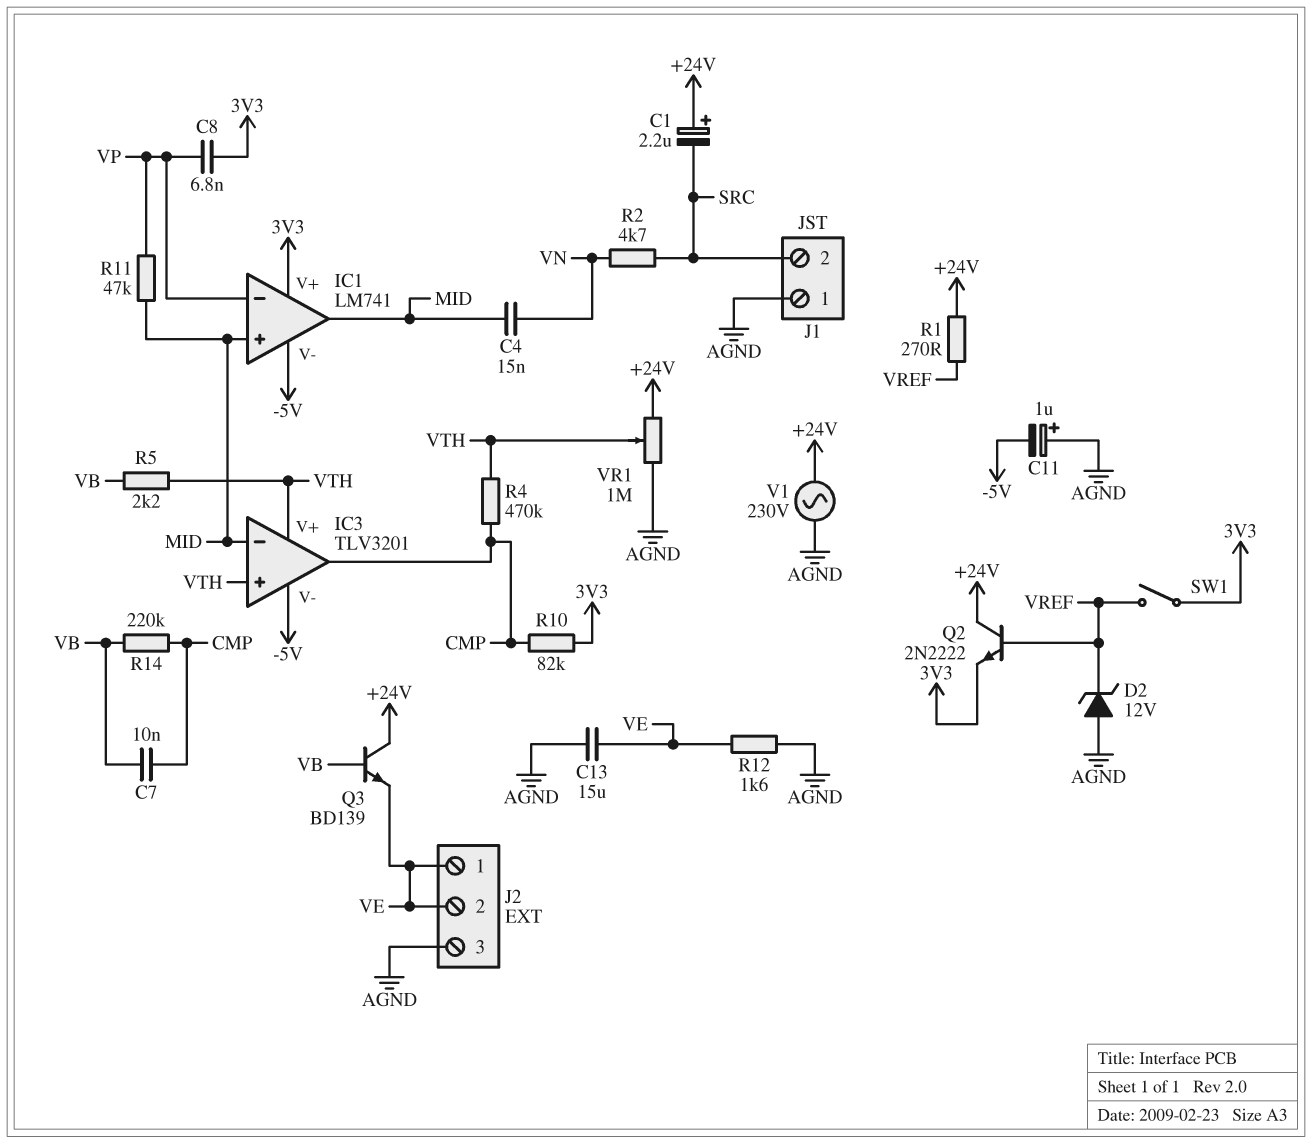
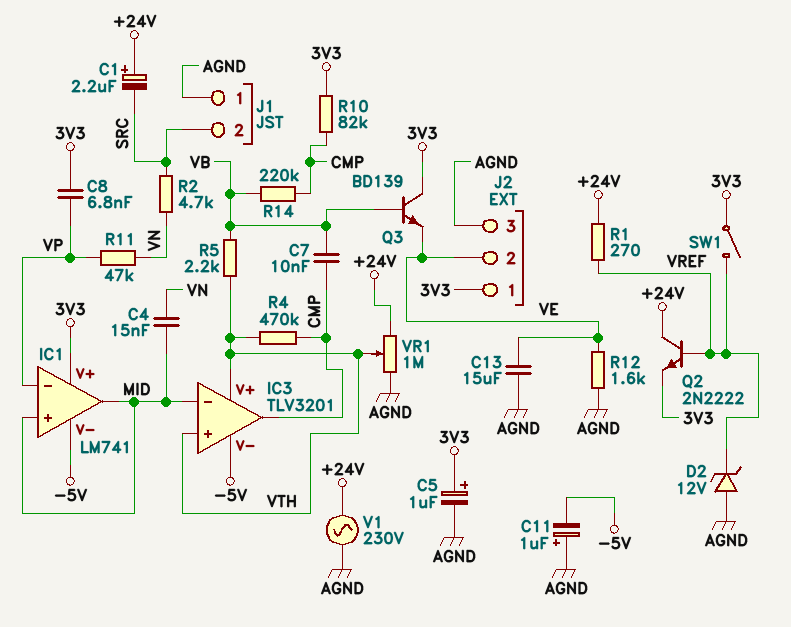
C5: none -> 1uF (plus 3V3, minus AGND)
J2 pin 1: VE -> 3V3
Q3: NPN BD139 (B VB, C +24V, E VE) -> NPN BD139 (B VB, C 3V3, E VE)
R11: 47k (MID, VP) -> 47k (VN, VP)

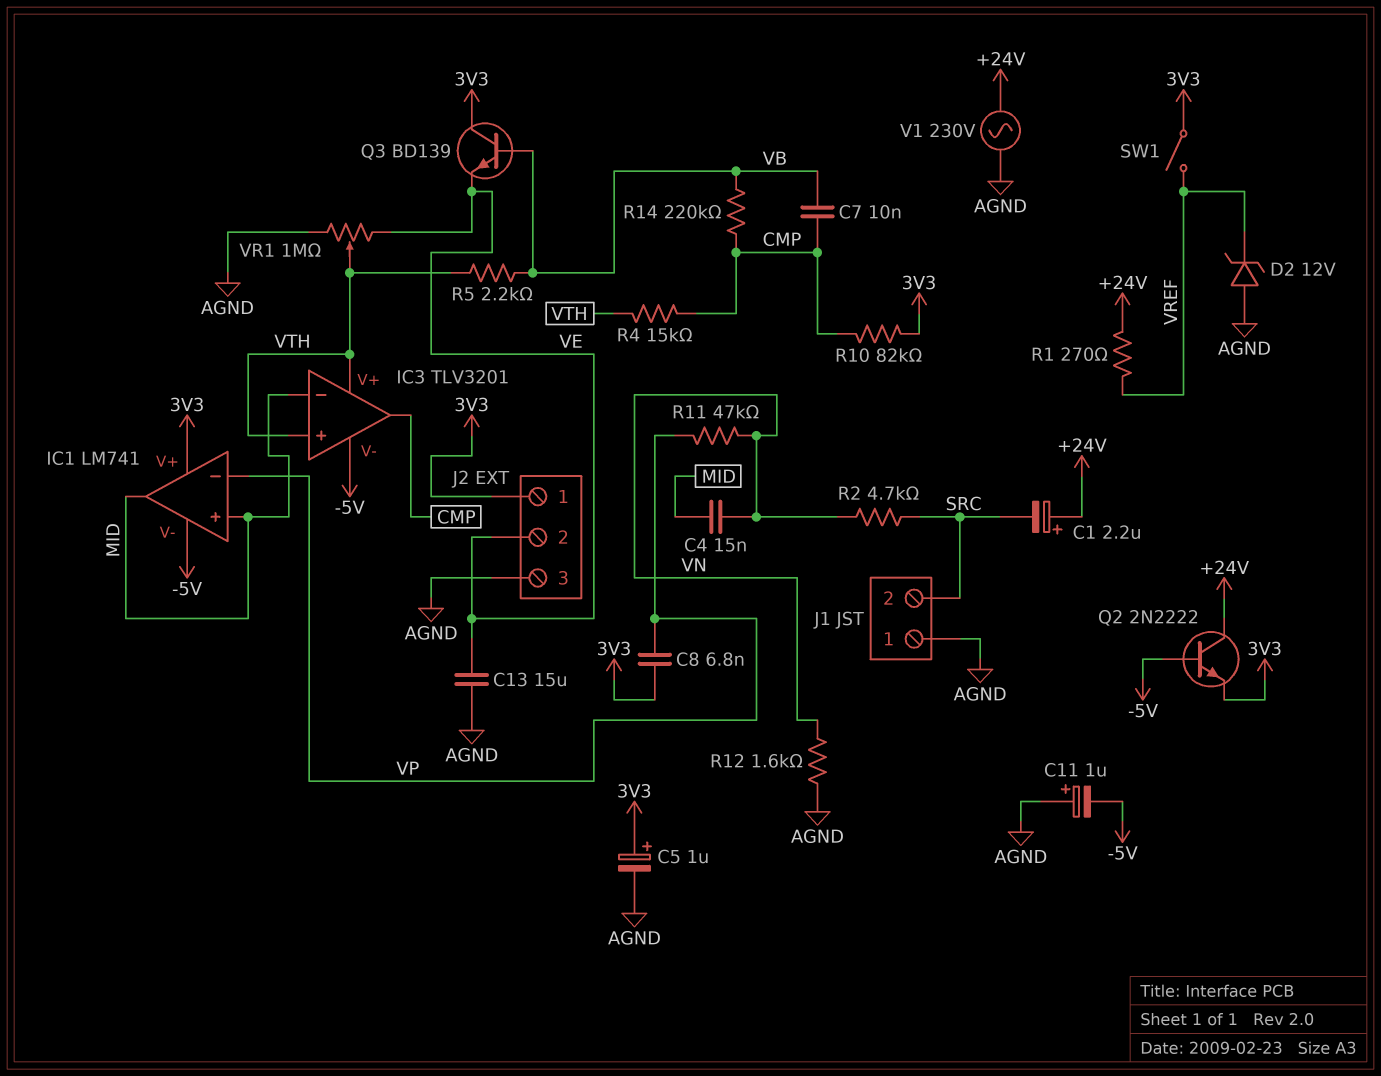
Q2: NPN 2N2222 (B VREF, C +24V, E 3V3) -> NPN 2N2222 (B -5V, C +24V, E 3V3)
R4: 470k (CMP, VTH) -> 15k (CMP, VTH)
R12: 1.6k (AGND, VE) -> 1.6k (AGND, VN)
VR1: 1M (+24V, AGND, wiper VTH) -> 1M (AGND, VE, wiper VTH)

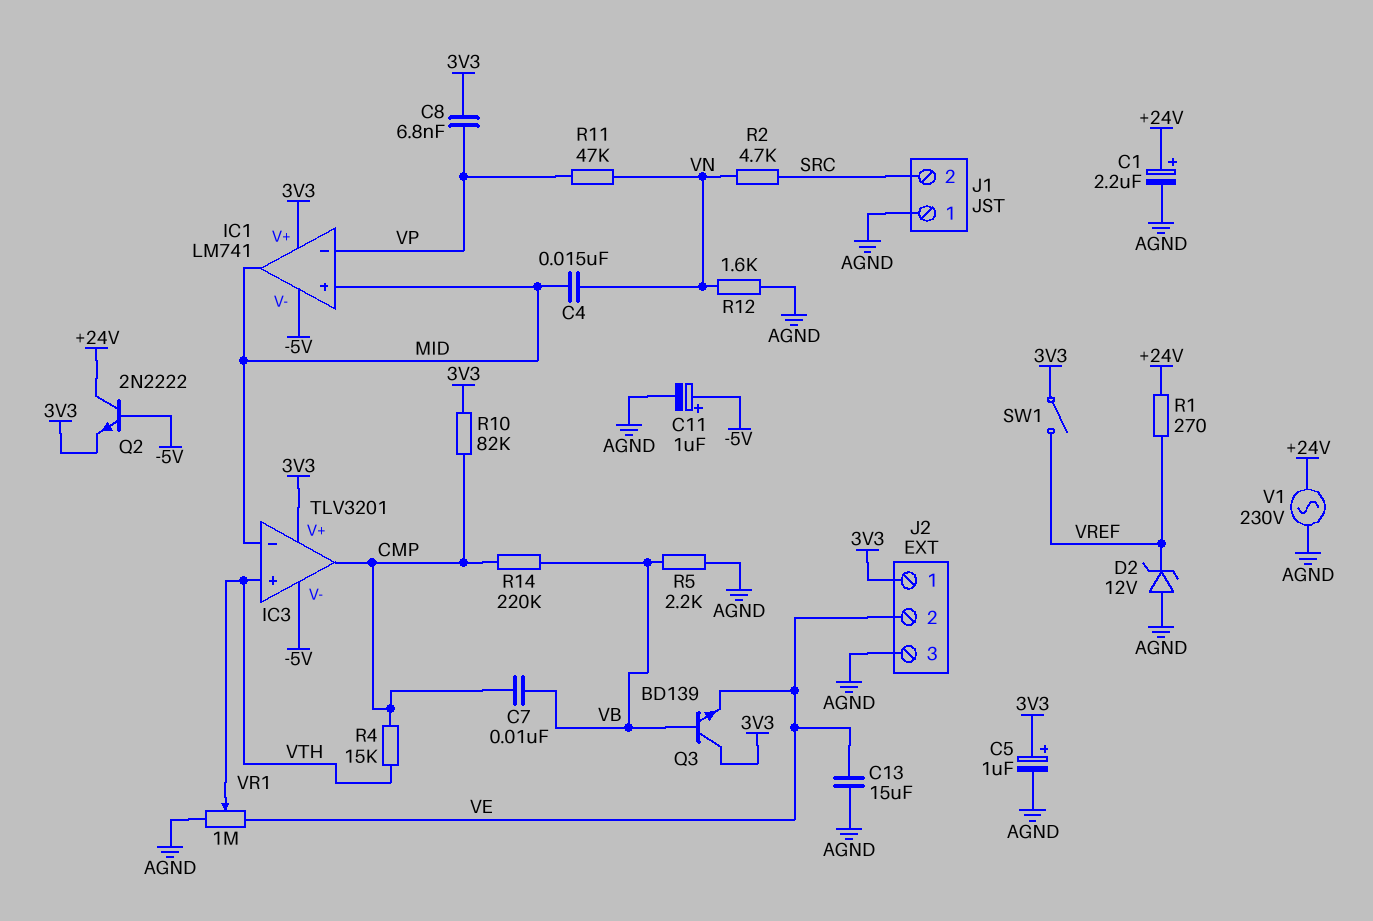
C1: 2.2uF (plus +24V, minus SRC) -> 2.2uF (plus +24V, minus AGND)
C11: 1uF (plus AGND, minus -5V) -> 1uF (plus -5V, minus AGND)
IC3 pin V+: VTH -> 3V3
R5: 2.2k (VB, VTH) -> 2.2k (AGND, VB)

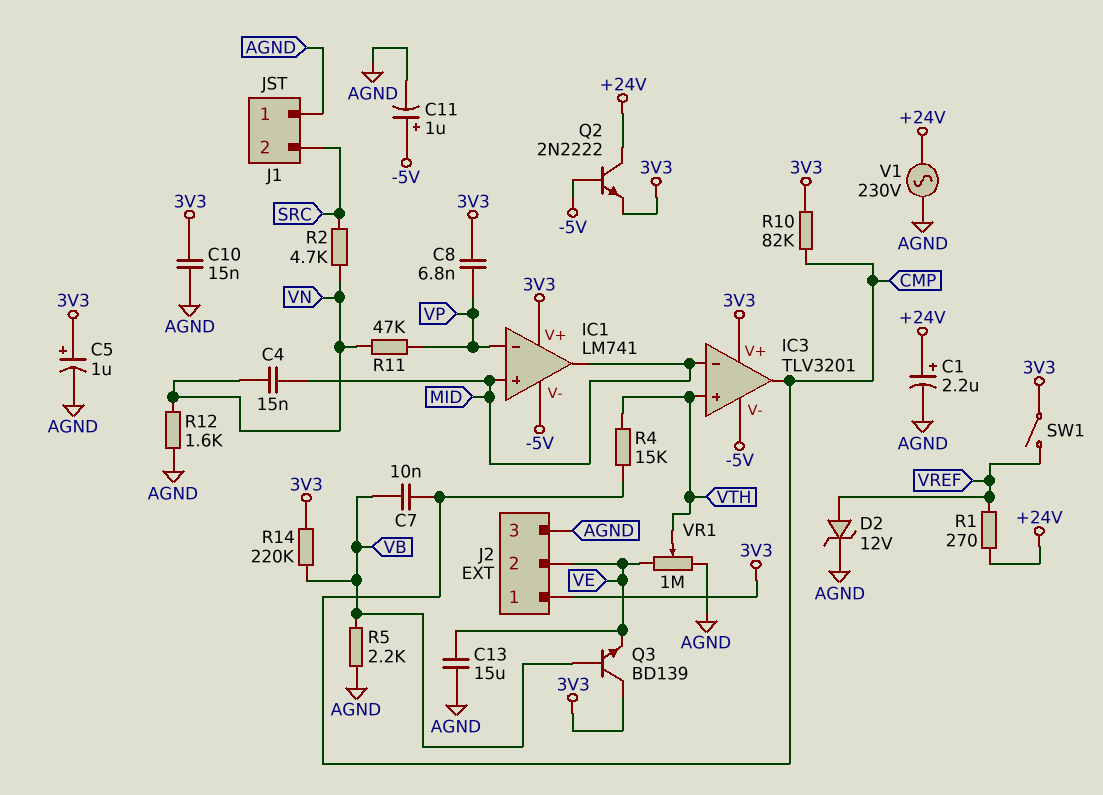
C10: none -> 15nF (3V3, AGND)
D2: zener 12V (A AGND, K VREF) -> zener 12V (A VREF, K AGND)
R14: 220k (CMP, VB) -> 220k (3V3, VB)

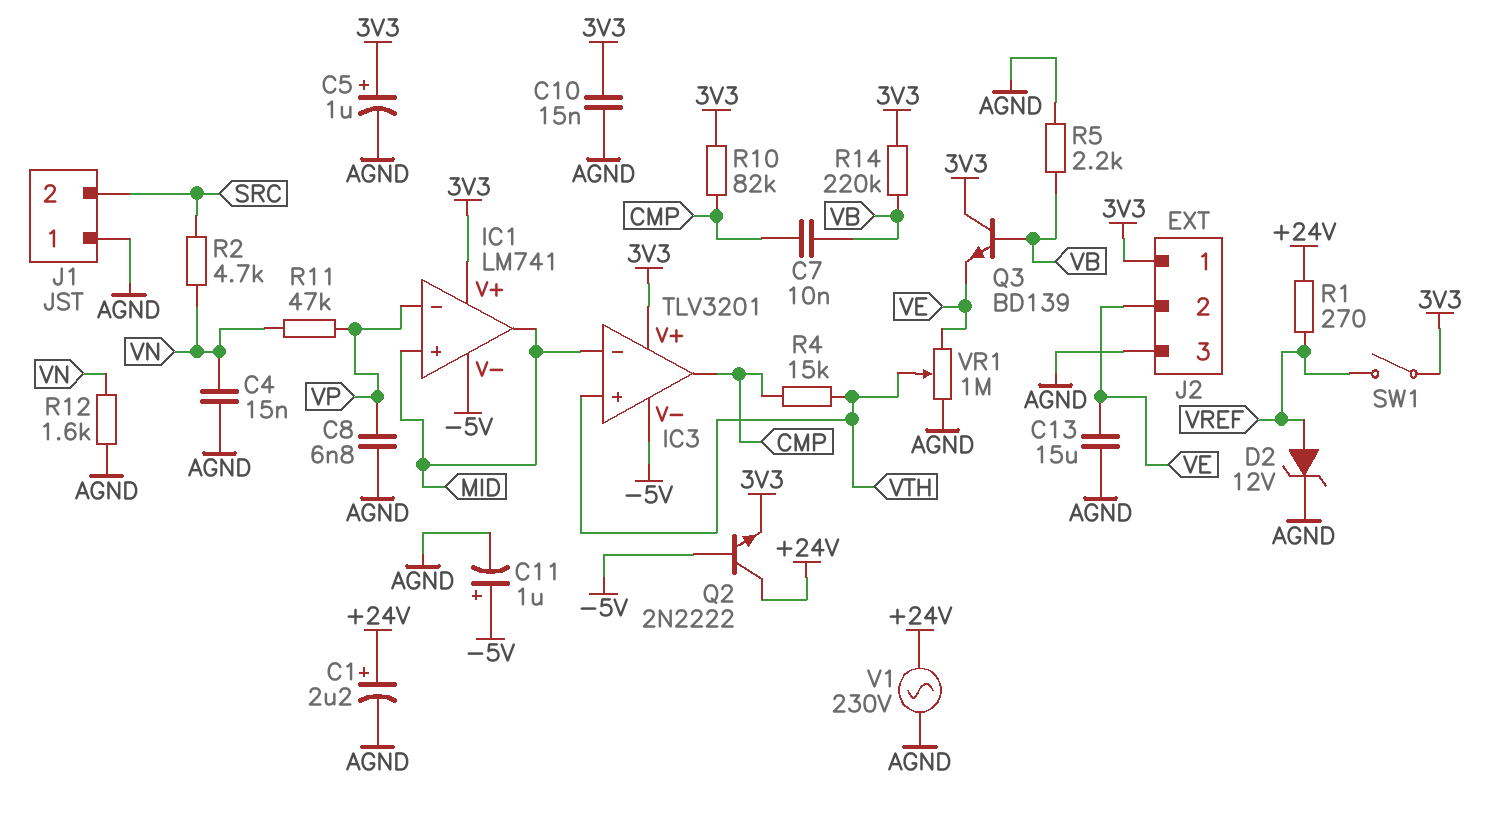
C4: 15nF (MID, VN) -> 15nF (AGND, VN)
C8: 6.8nF (3V3, VP) -> 6.8nF (AGND, VP)

